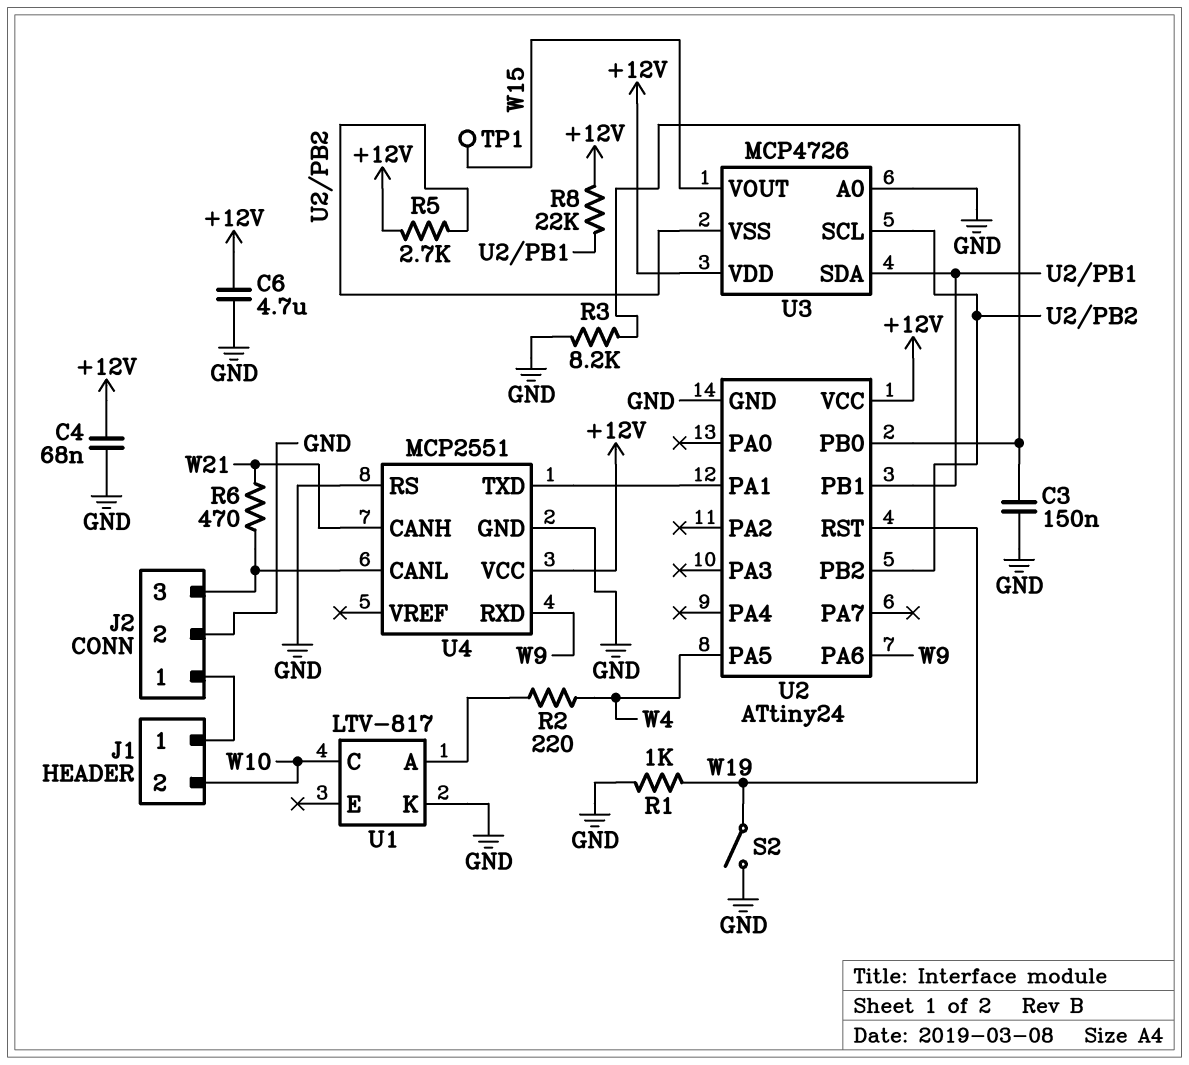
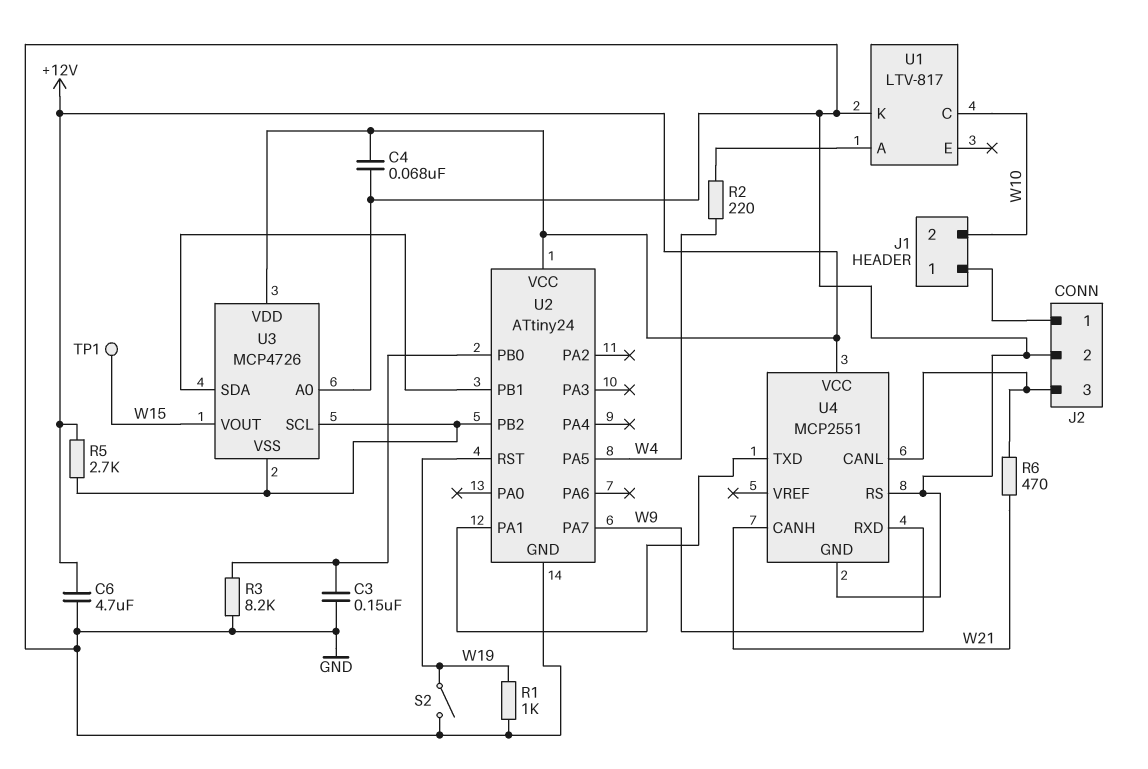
R8: 22k (+12V, U2/PB1) -> none
U2 pin PA6: W9 -> none
U2 pin PA7: none -> W9

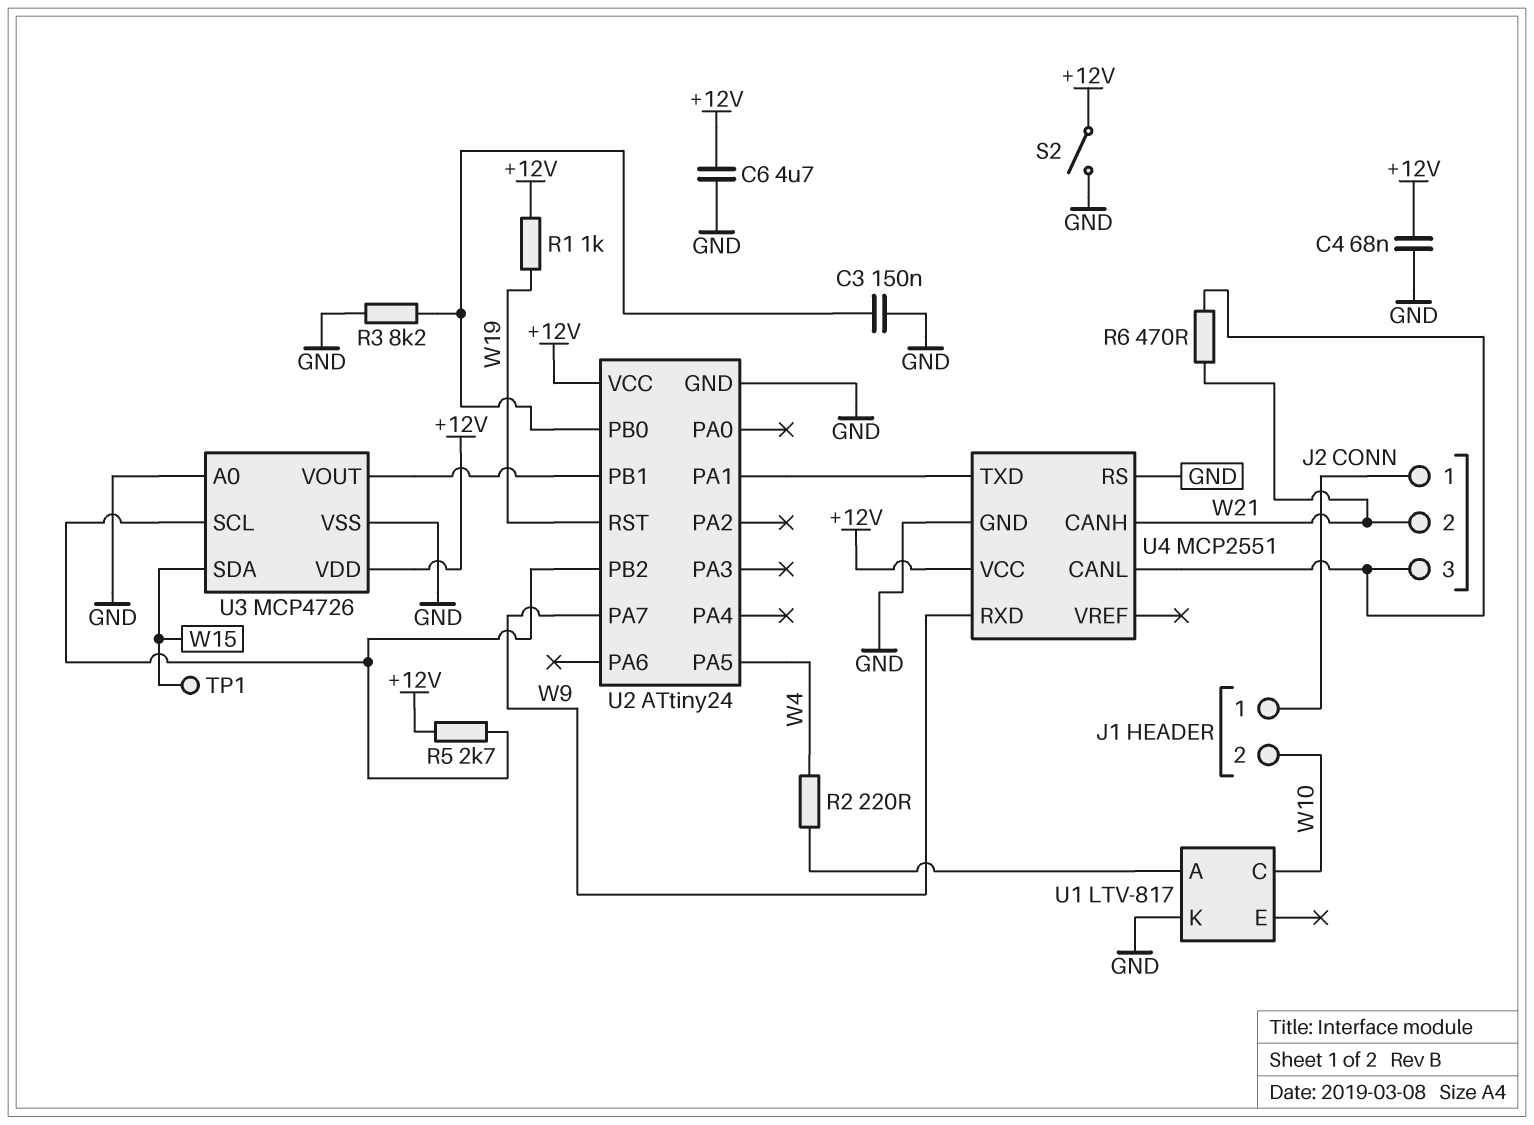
J2 pin 2: GND -> W21
R1: 1k (GND, W19) -> 1k (+12V, W19)
S2: switch (GND, W19) -> switch (+12V, GND)
U3 pin SDA: U2/PB1 -> W15
U3 pin VOUT: W15 -> U2/PB1
U3 pin VSS: U2/PB2 -> GND

